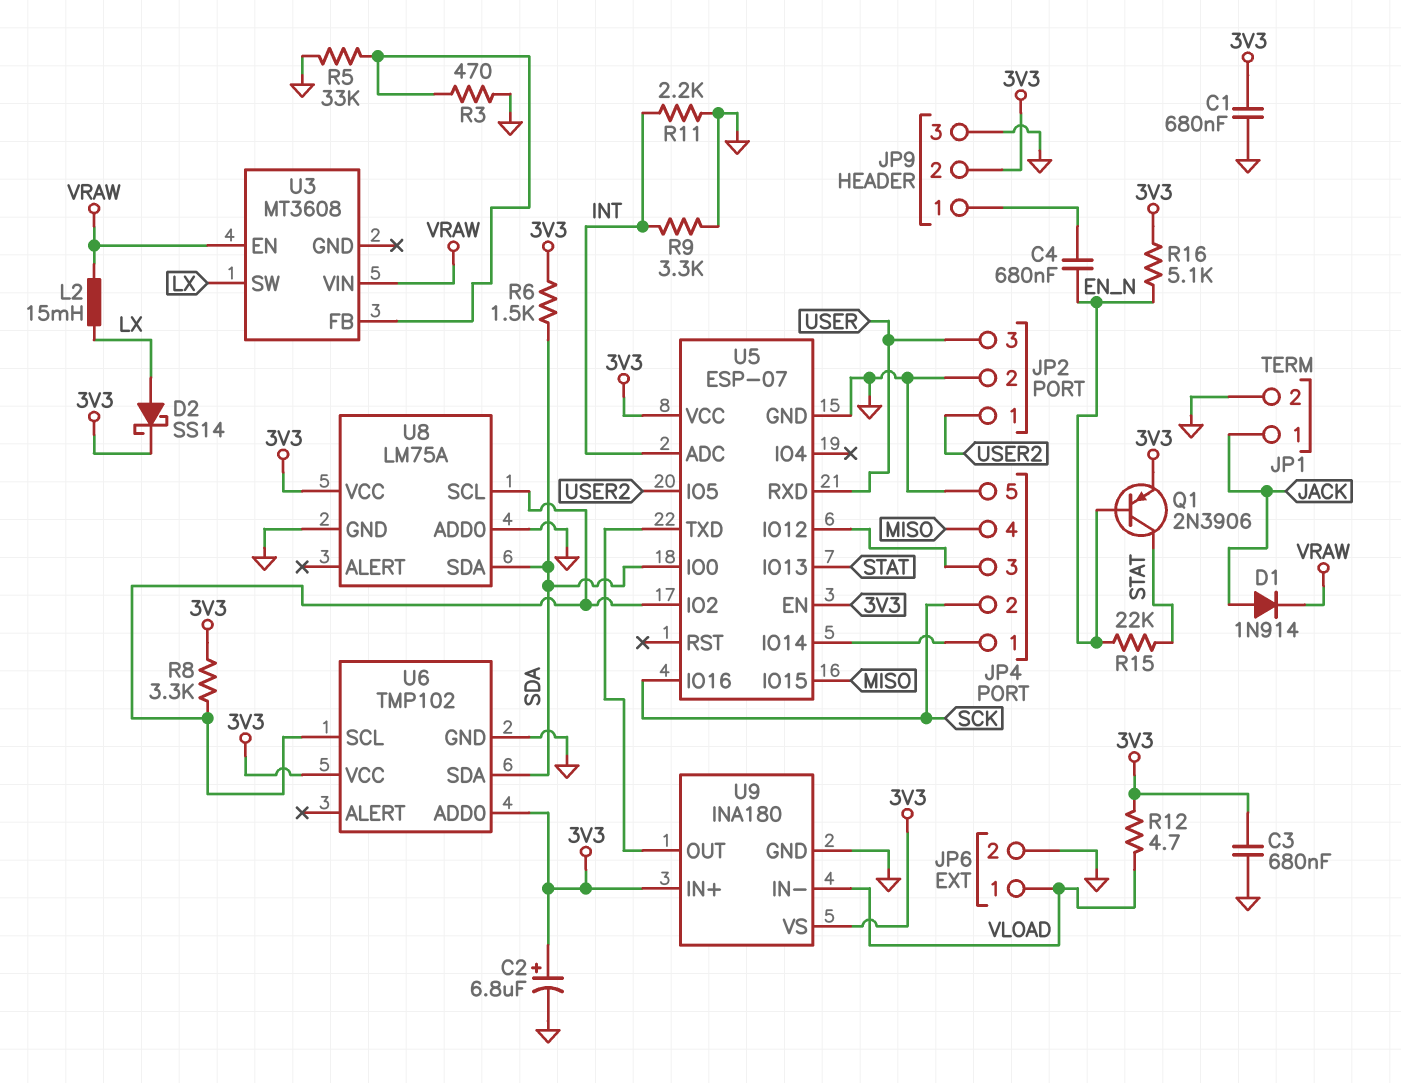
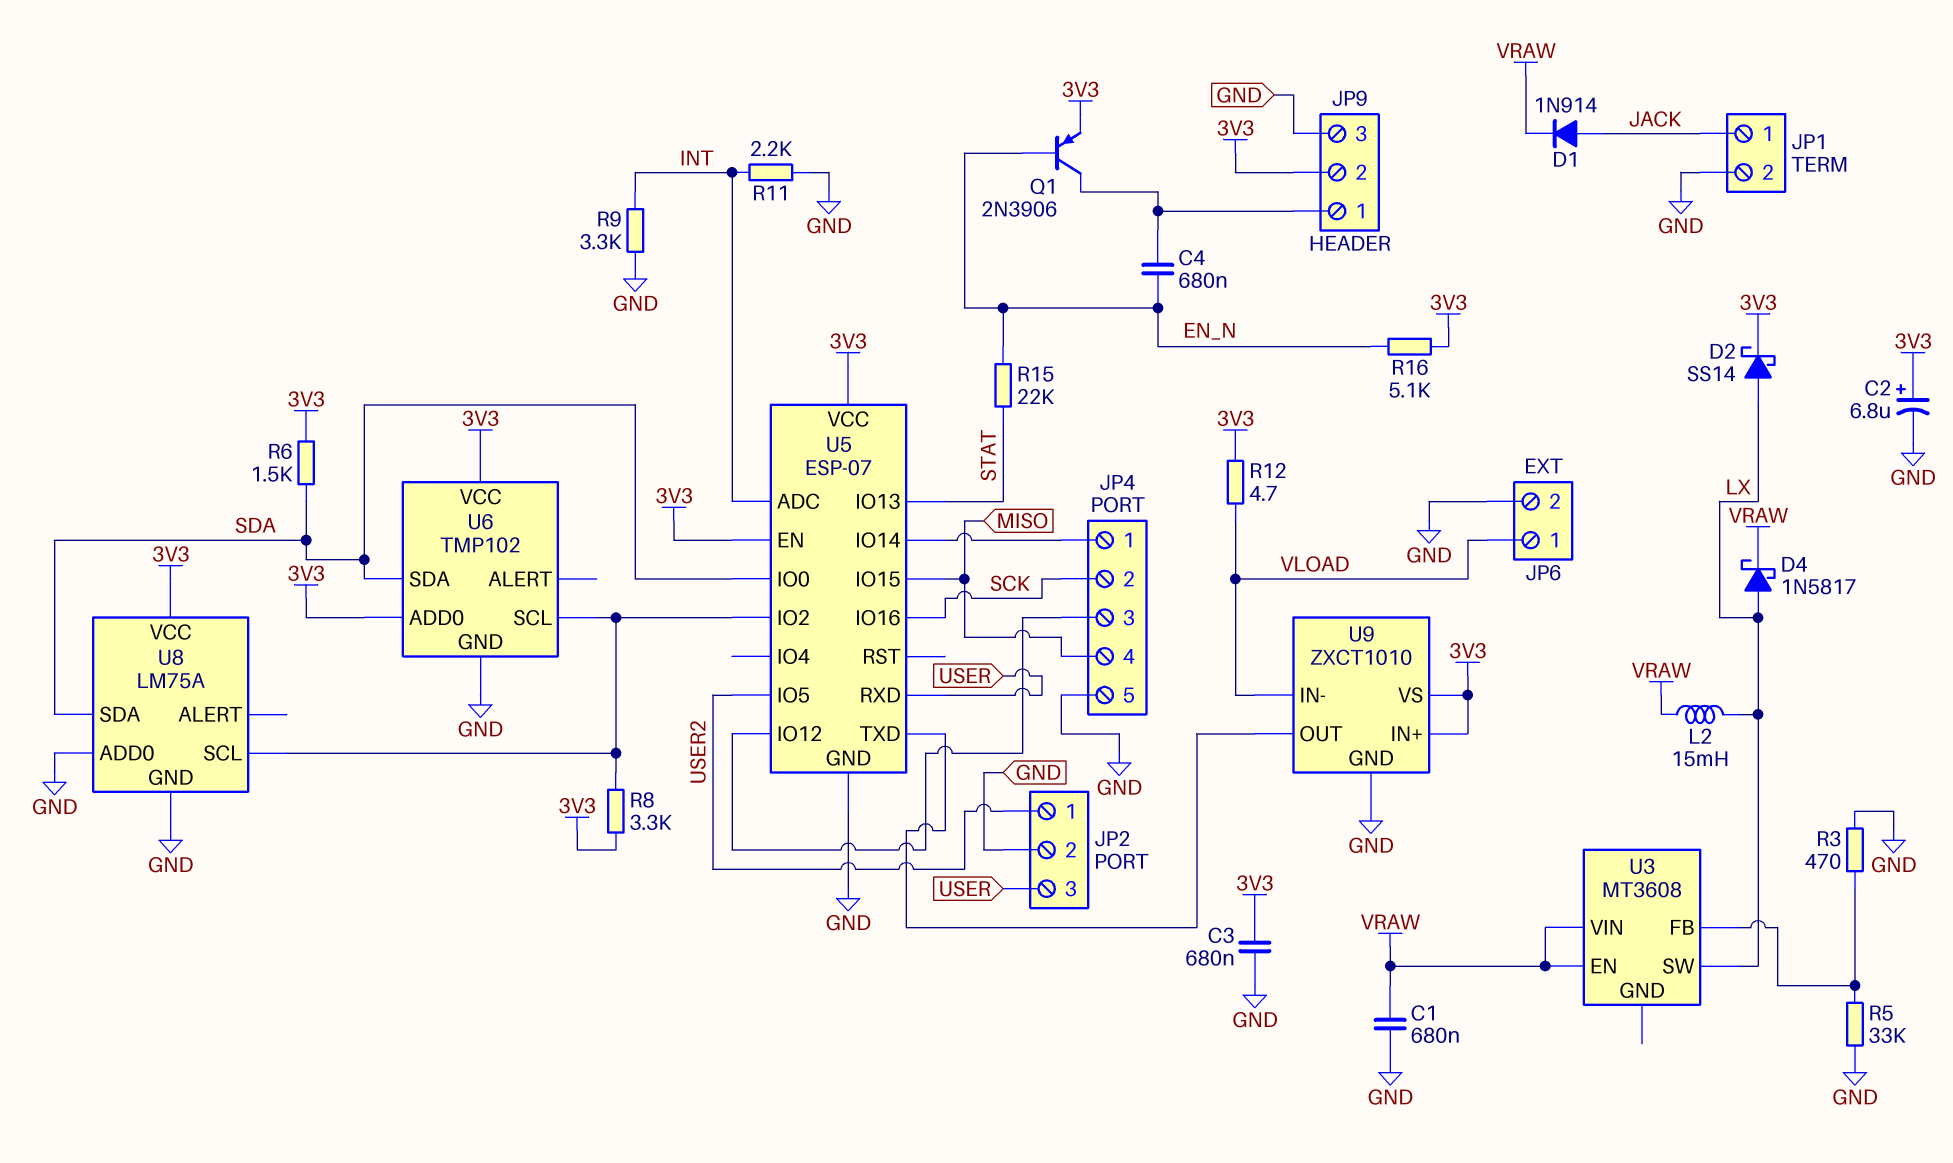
C1: 680nF (3V3, GND) -> 680nF (GND, VRAW)
D4: none -> schottky 1N5817 (A LX, K VRAW)
Q1: PNP 2N3906 (B EN_N, C STAT, E 3V3) -> PNP 2N3906 (B EN_N, C JP9/1, E 3V3)
U9: INA180 -> ZXCT1010

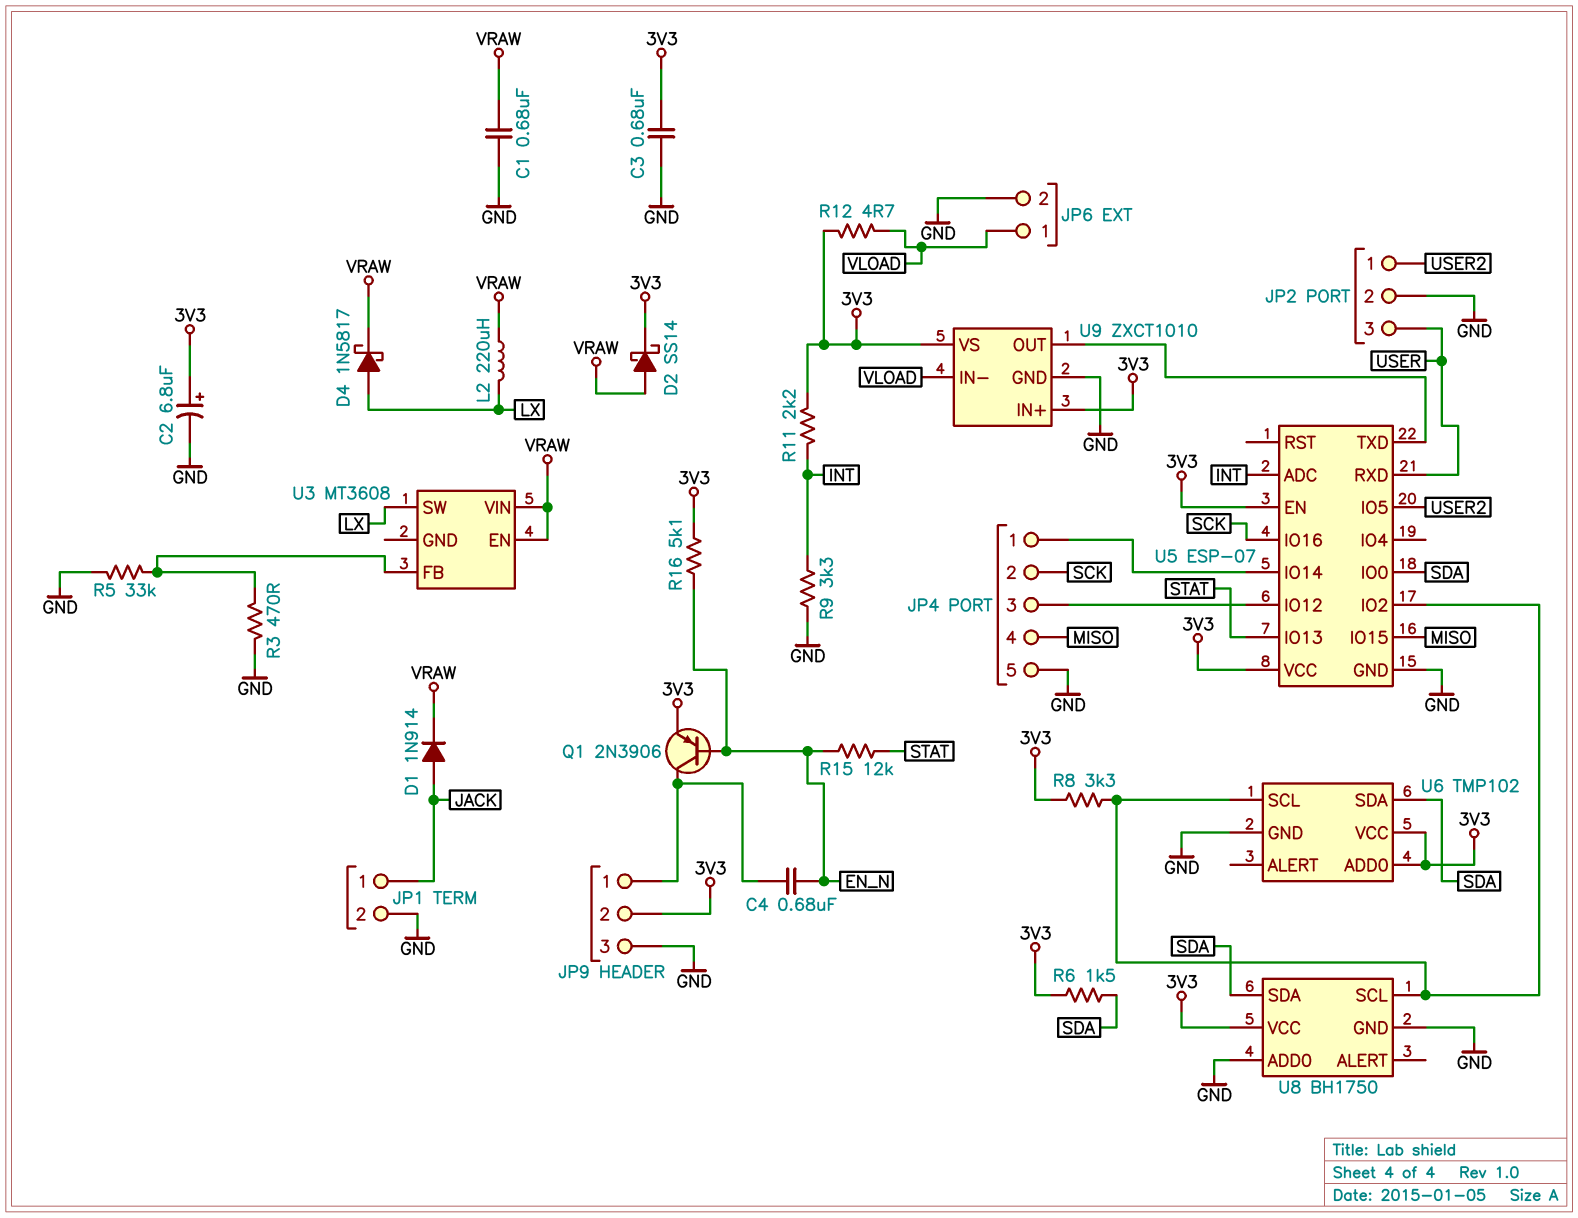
D2: schottky SS14 (A LX, K 3V3) -> schottky SS14 (A VRAW, K 3V3)
L2: 15mH (LX, VRAW) -> 220uH (LX, VRAW)
R11: 2.2k (GND, INT) -> 2.2k (3V3, INT)
R15: 22k (EN_N, STAT) -> 12k (EN_N, STAT)
U8: LM75A -> BH1750

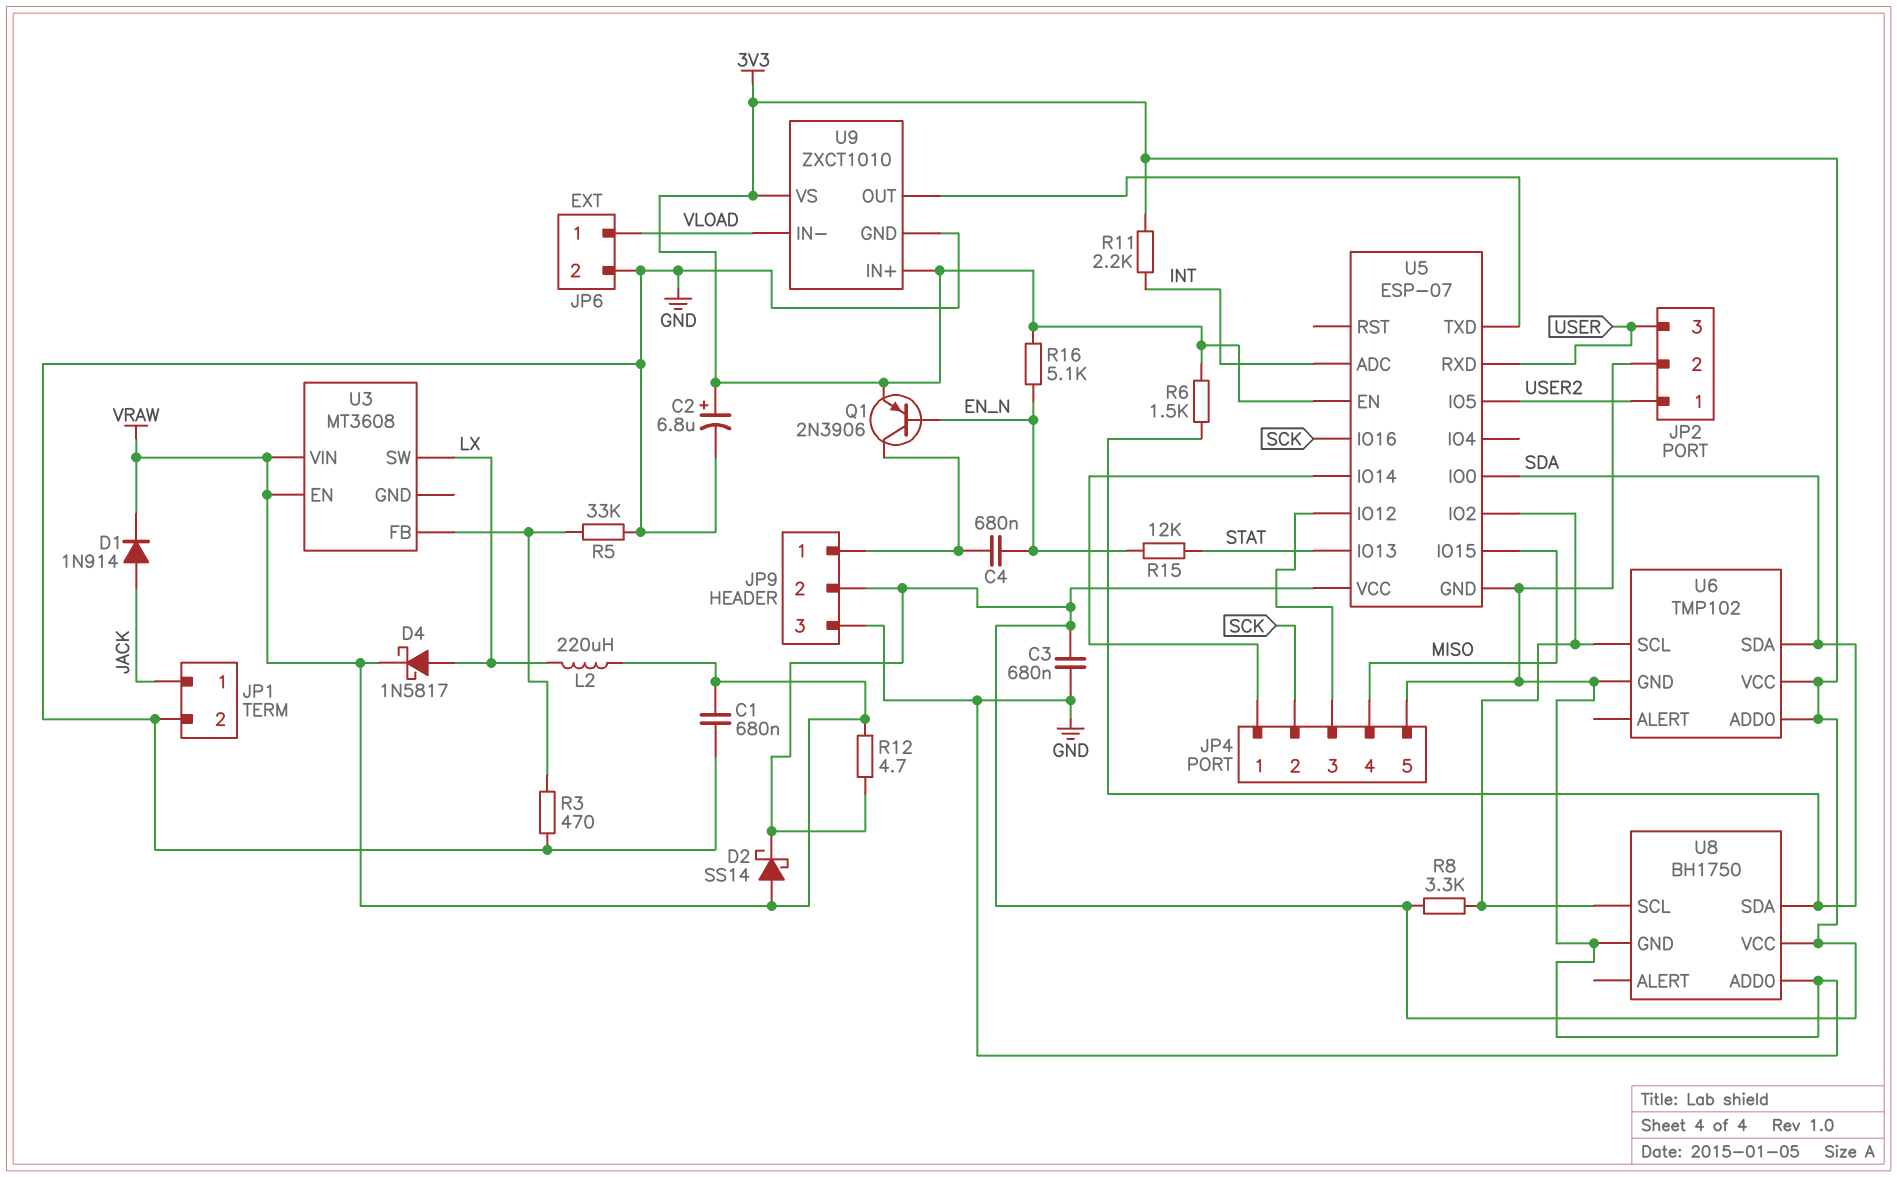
R9: 3.3k (GND, INT) -> none
R12: 4.7 (3V3, VLOAD) -> 4.7 (3V3, VRAW)

